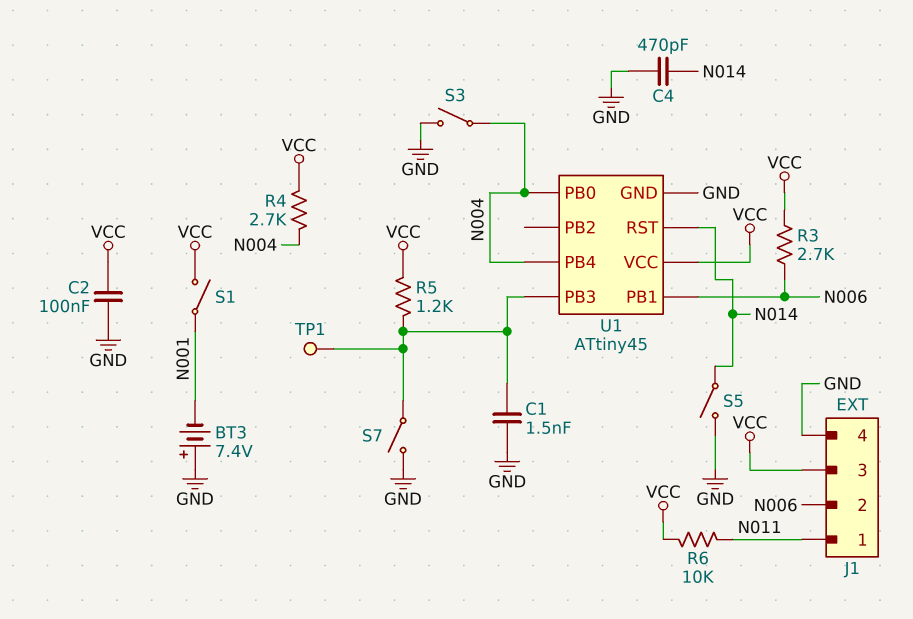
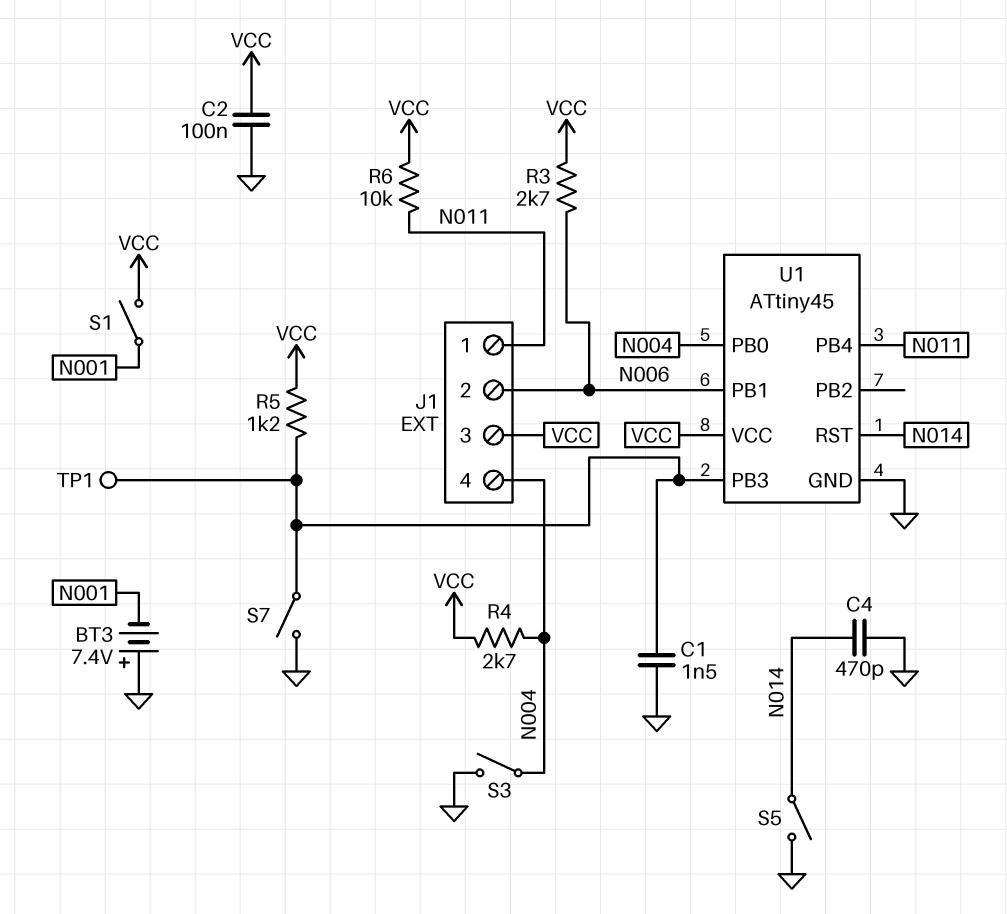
J1 pin 4: GND -> N004
U1 pin PB4: N004 -> N011

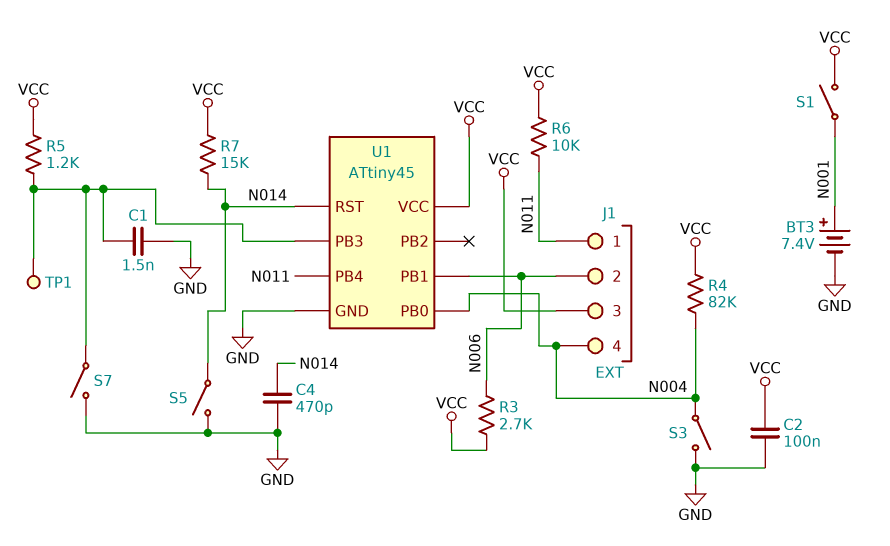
BT3: 7.4V (plus GND, minus N001) -> 7.4V (plus N001, minus GND)
R4: 2.7k (N004, VCC) -> 82k (N004, VCC)
R7: none -> 15k (N014, VCC)

